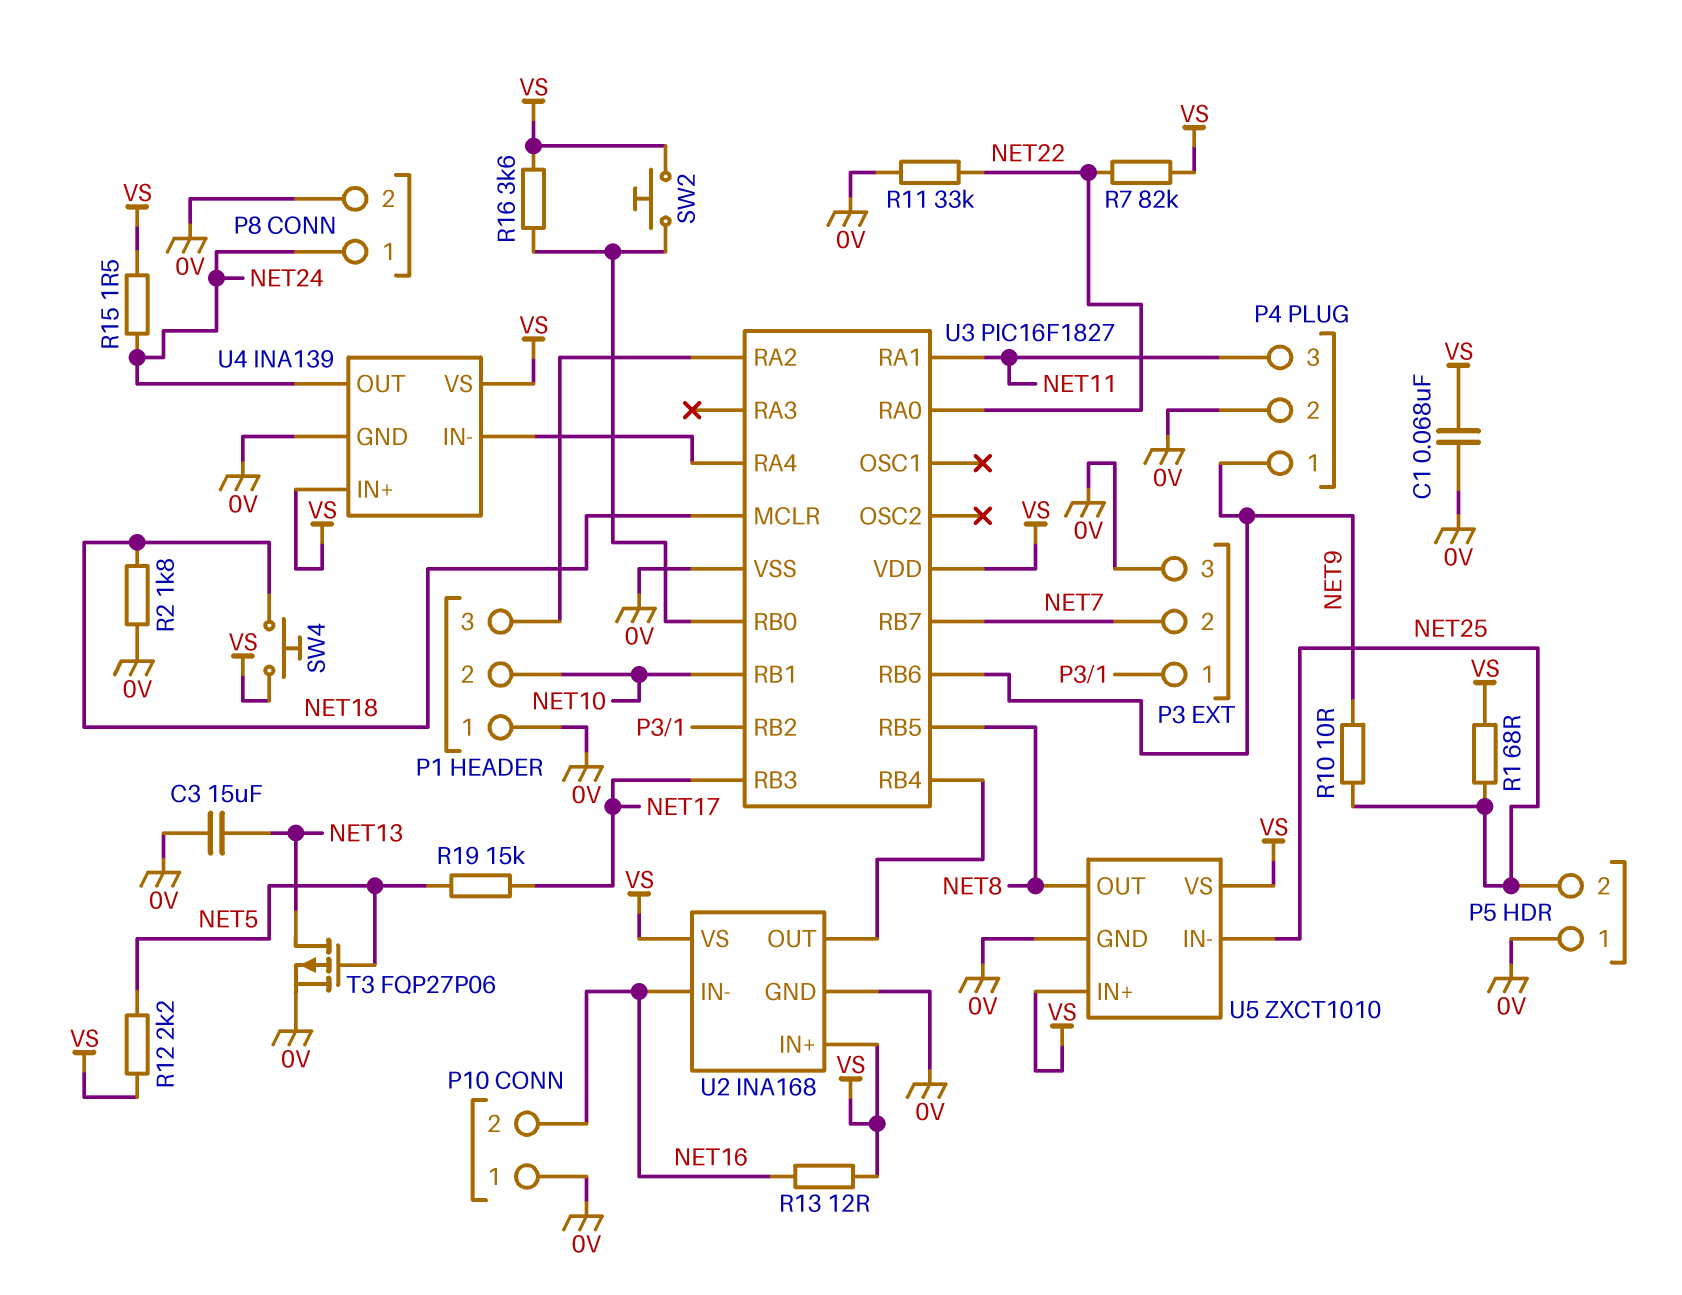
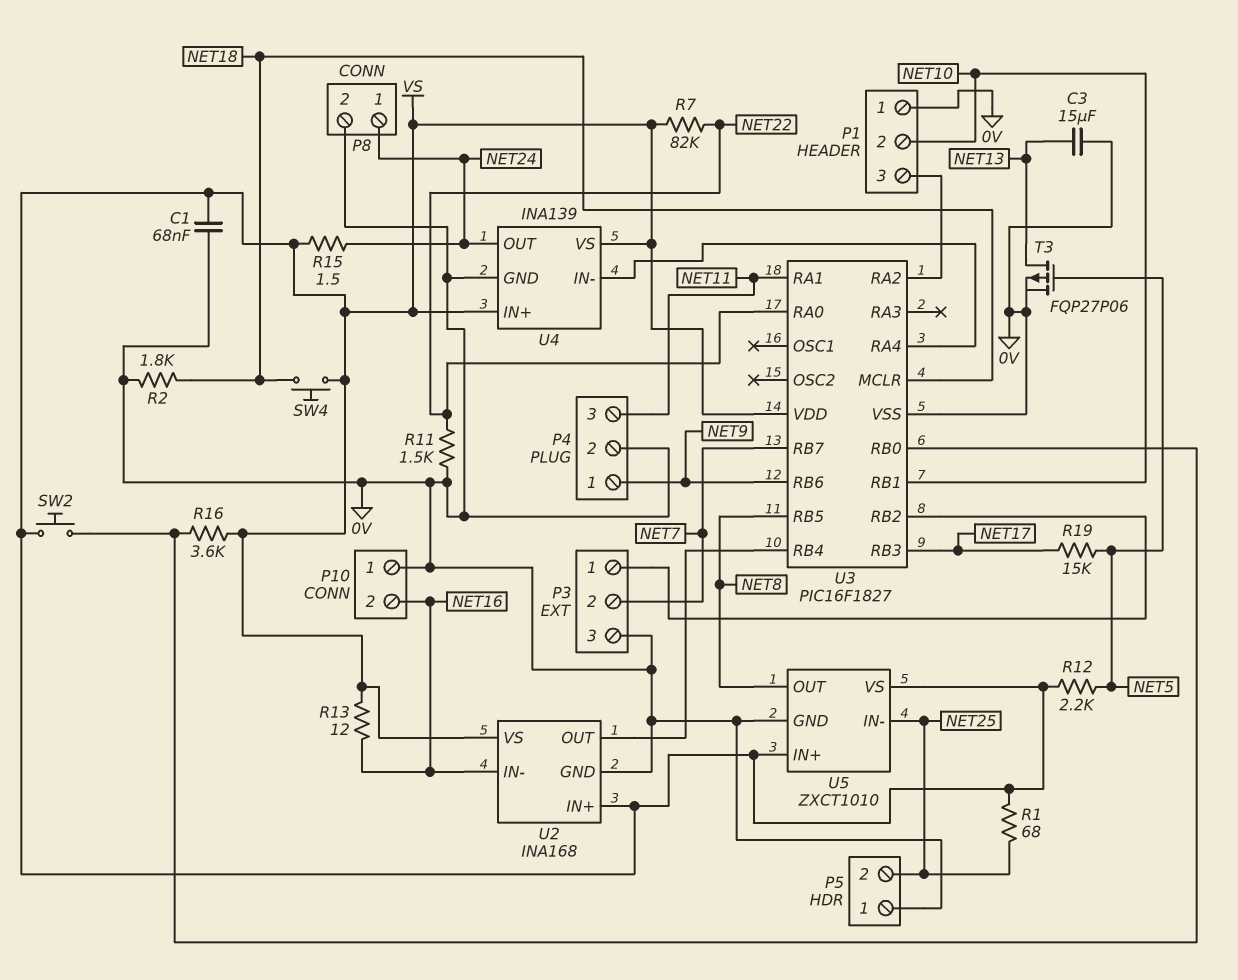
R10: 10 (NET9, NET25) -> none
R11: 33k (0V, NET22) -> 1.5k (0V, NET22)

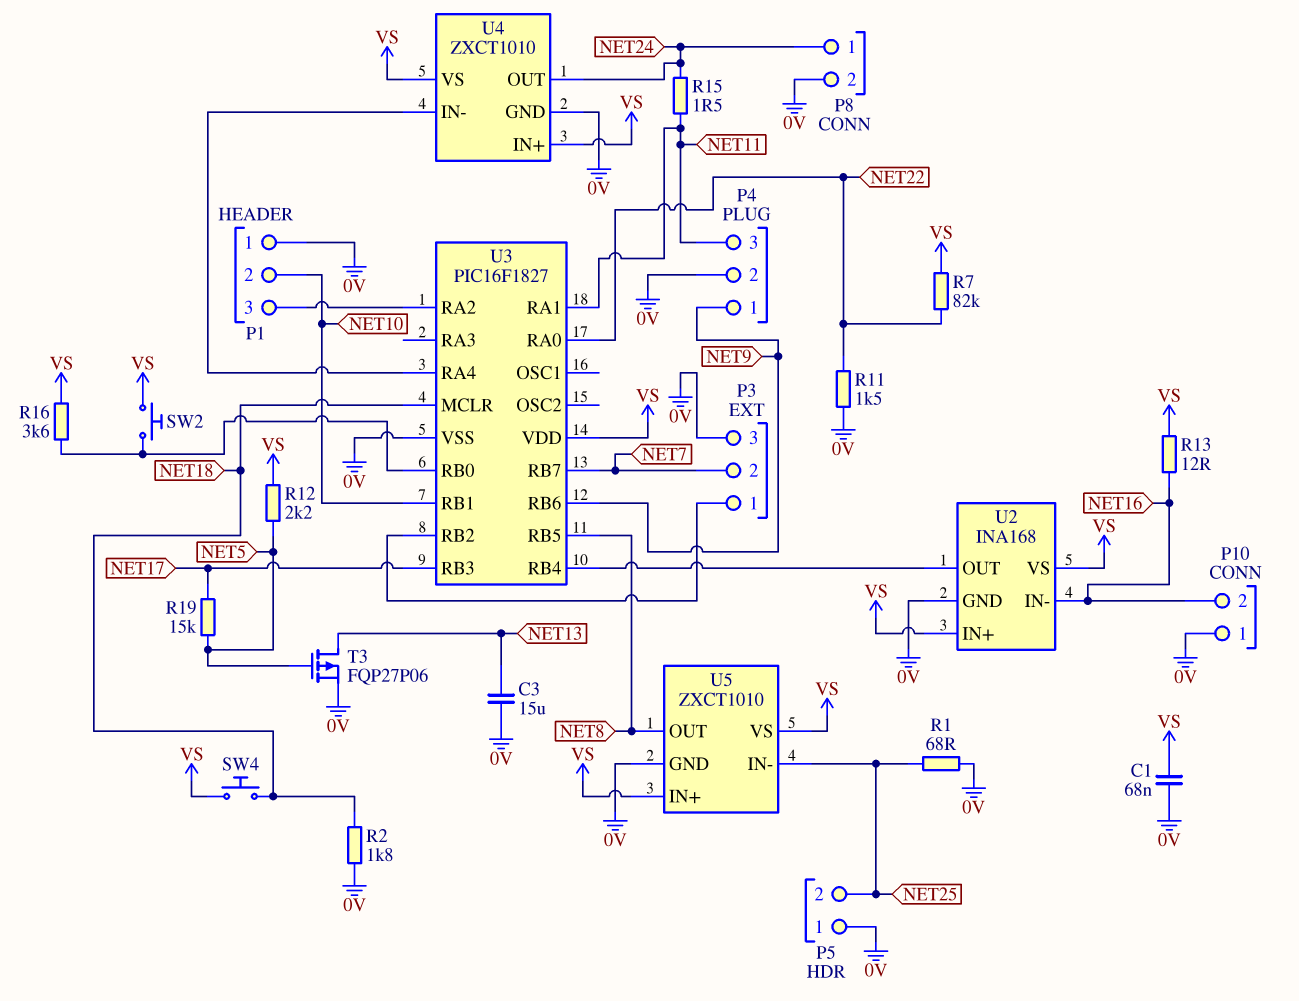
R1: 68 (NET25, VS) -> 68 (0V, NET25)
R15: 1.5 (NET24, VS) -> 1.5 (NET11, NET24)
U4: INA139 -> ZXCT1010

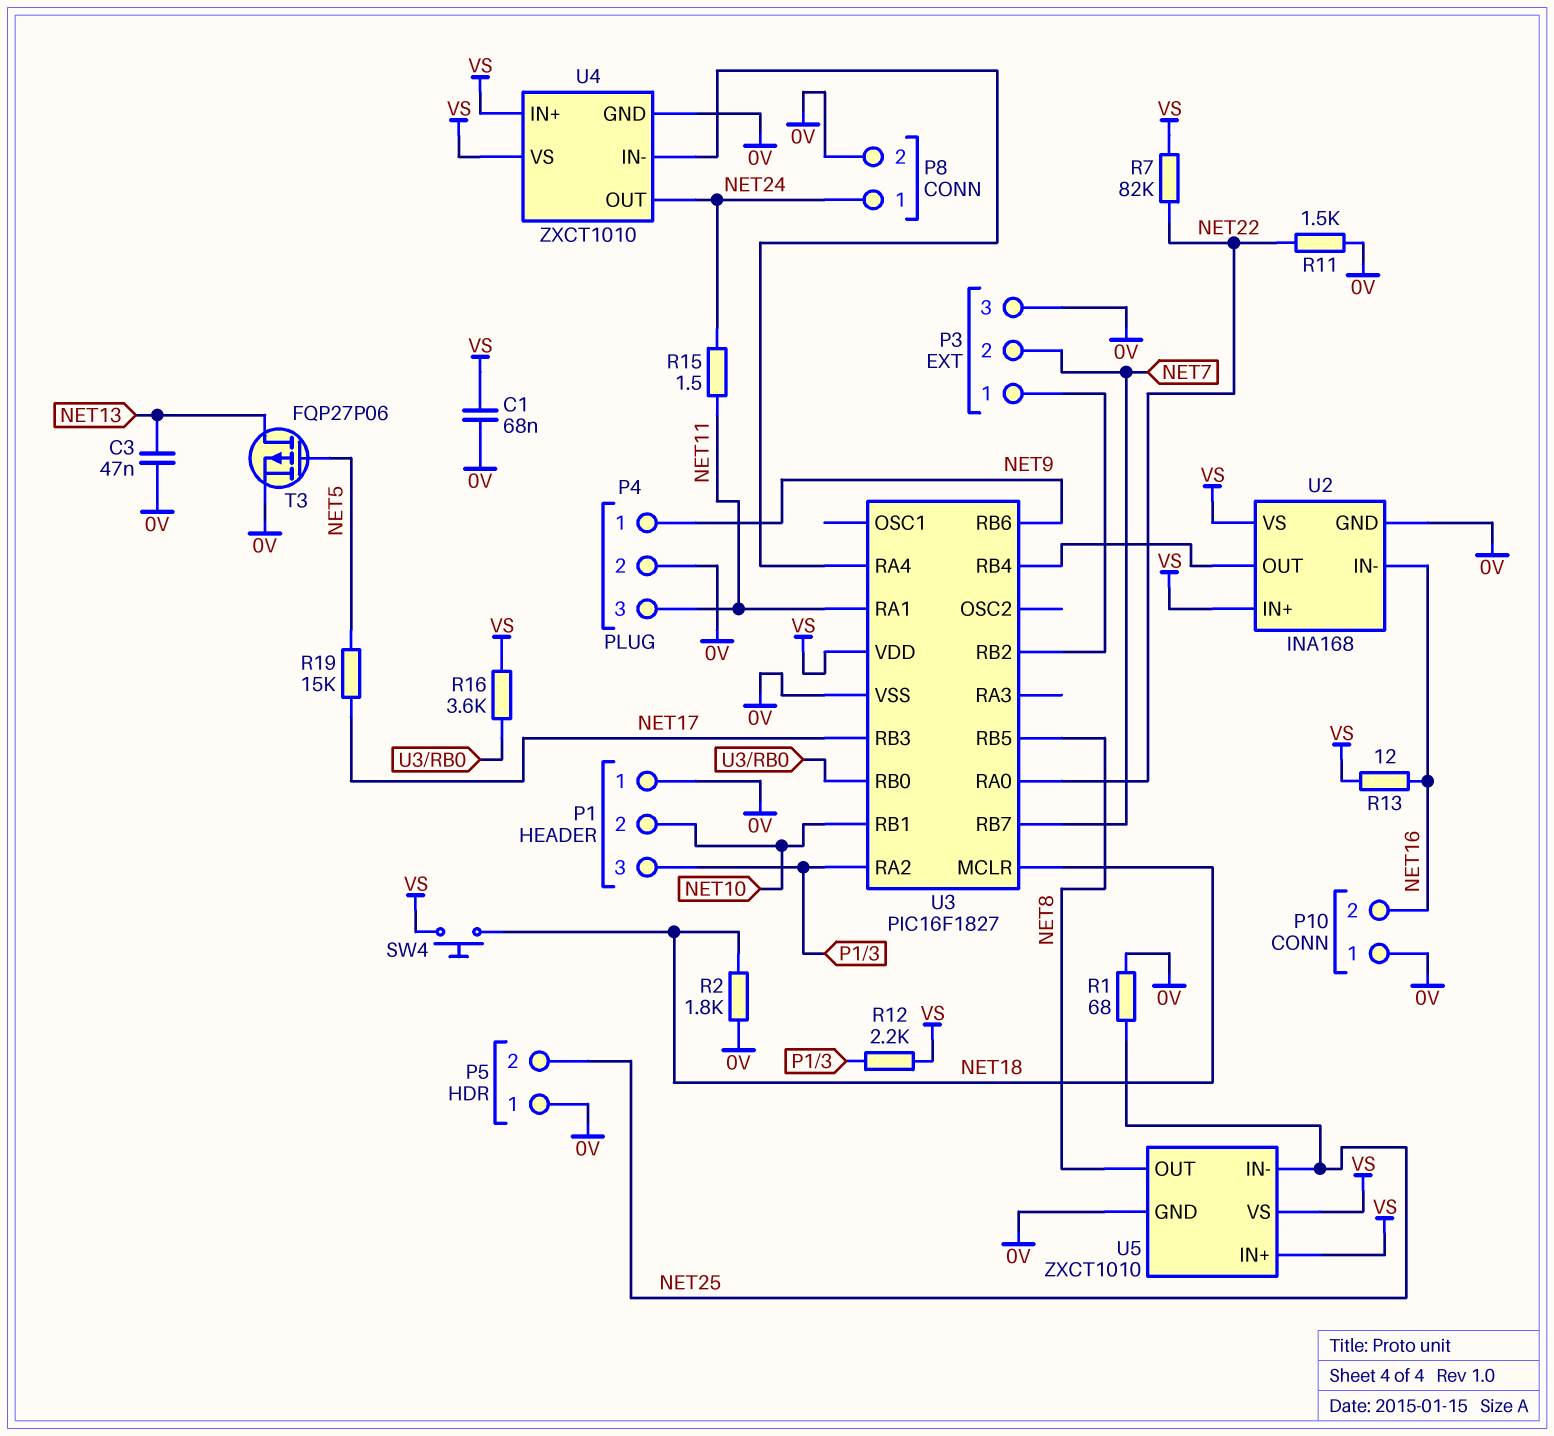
C3: 15uF (0V, NET13) -> 47nF (0V, NET13)
R12: 2.2k (NET5, VS) -> 2.2k (P1/3, VS)
SW2: button (U3/RB0, VS) -> none

